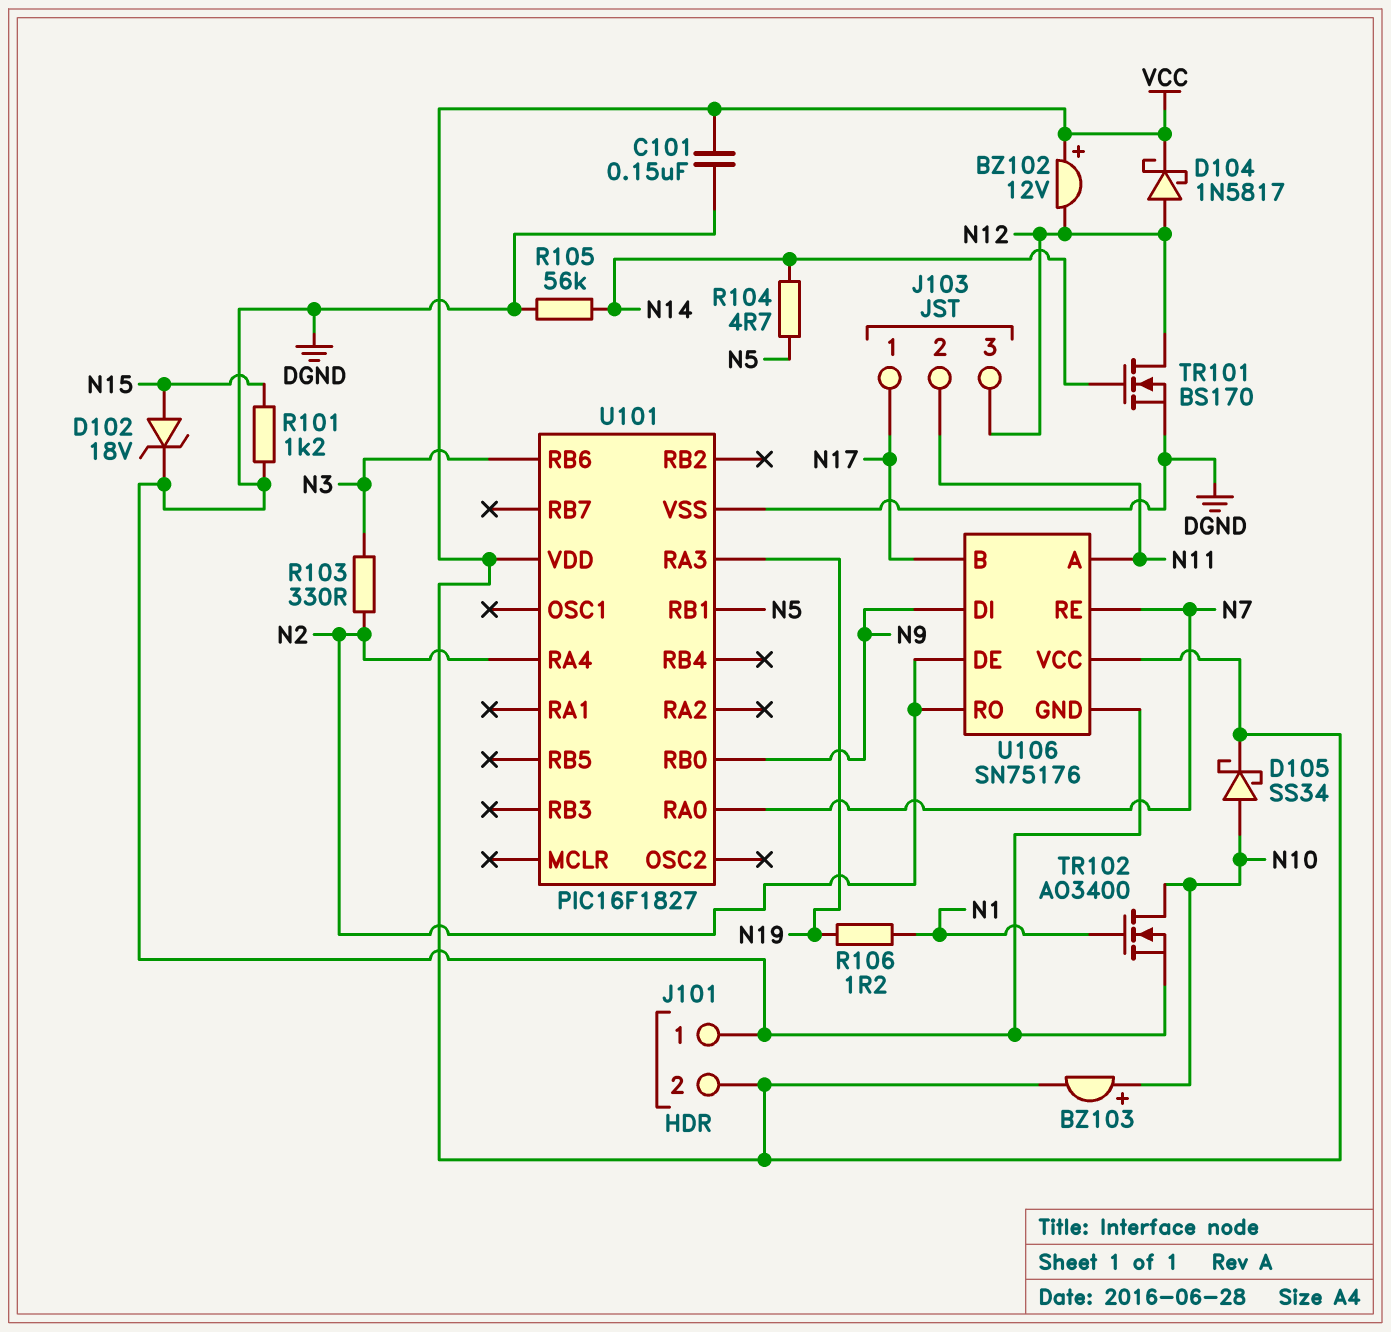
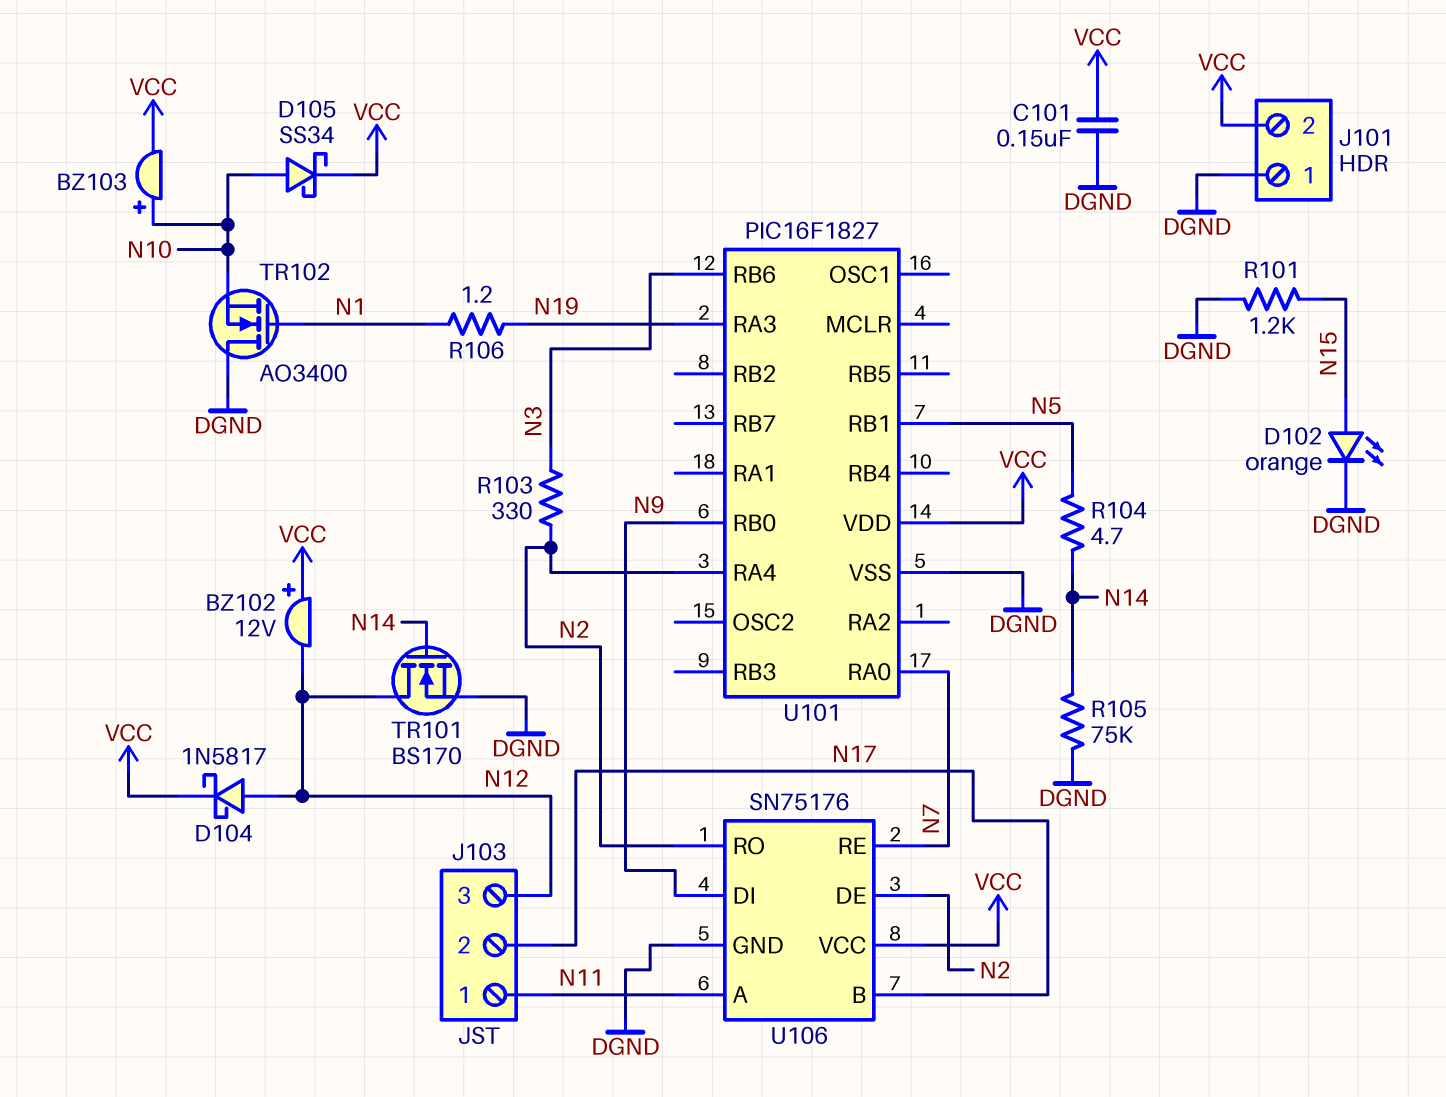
D102: zener 18V (A N15, K DGND) -> LED orange (A N15, K DGND)
J103 pin 1: N17 -> N11
J103 pin 2: N11 -> N17
R105: 56k (DGND, N14) -> 75k (DGND, N14)
TR102: NMOS AO3400 (G N1, D N10, S DGND) -> NMOS AO3400 (G N1, D DGND, S N10)

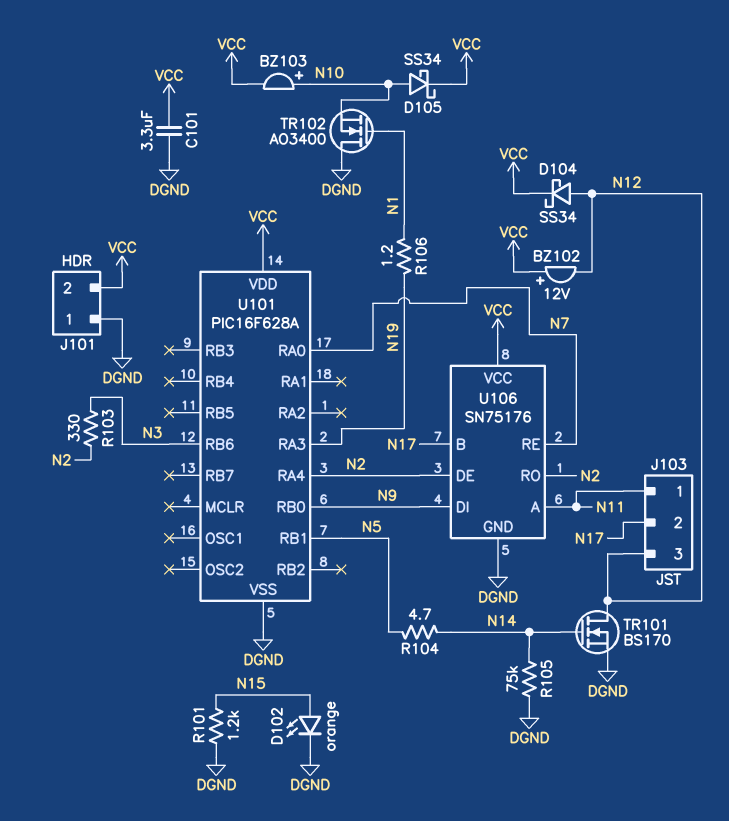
C101: 150nF (DGND, VCC) -> 3.3uF (DGND, VCC)
D104: schottky 1N5817 (A N12, K VCC) -> schottky SS34 (A N12, K VCC)
U101: PIC16F1827 -> PIC16F628A

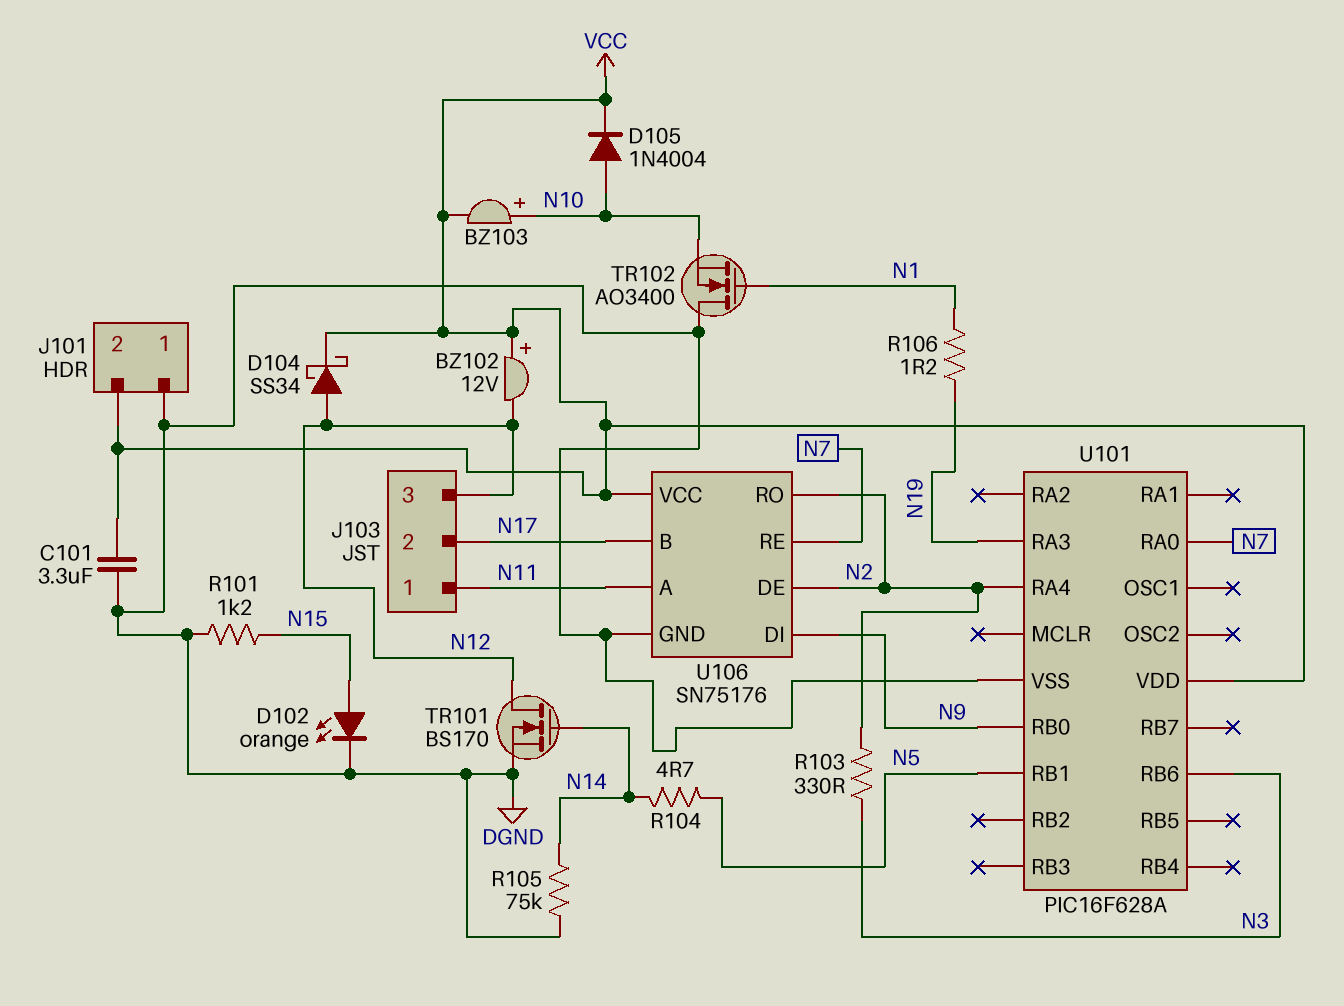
D105: schottky SS34 (A N10, K VCC) -> diode 1N4004 (A N10, K VCC)

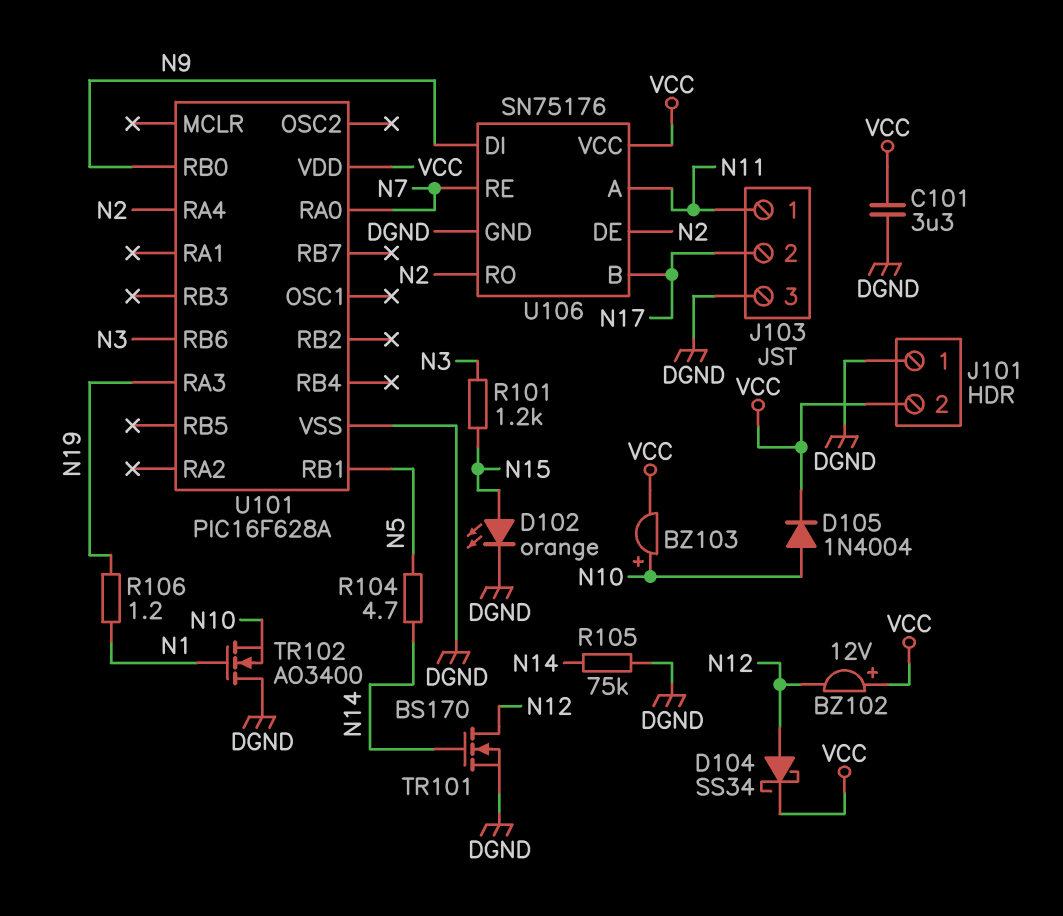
J103 pin 3: N12 -> DGND
R101: 1.2k (DGND, N15) -> 1.2k (N3, N15)
R103: 330 (N2, N3) -> none

